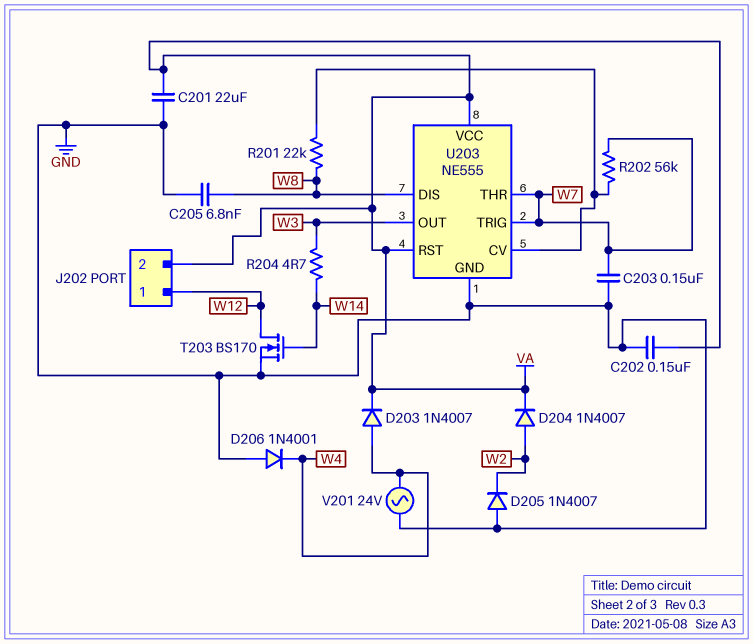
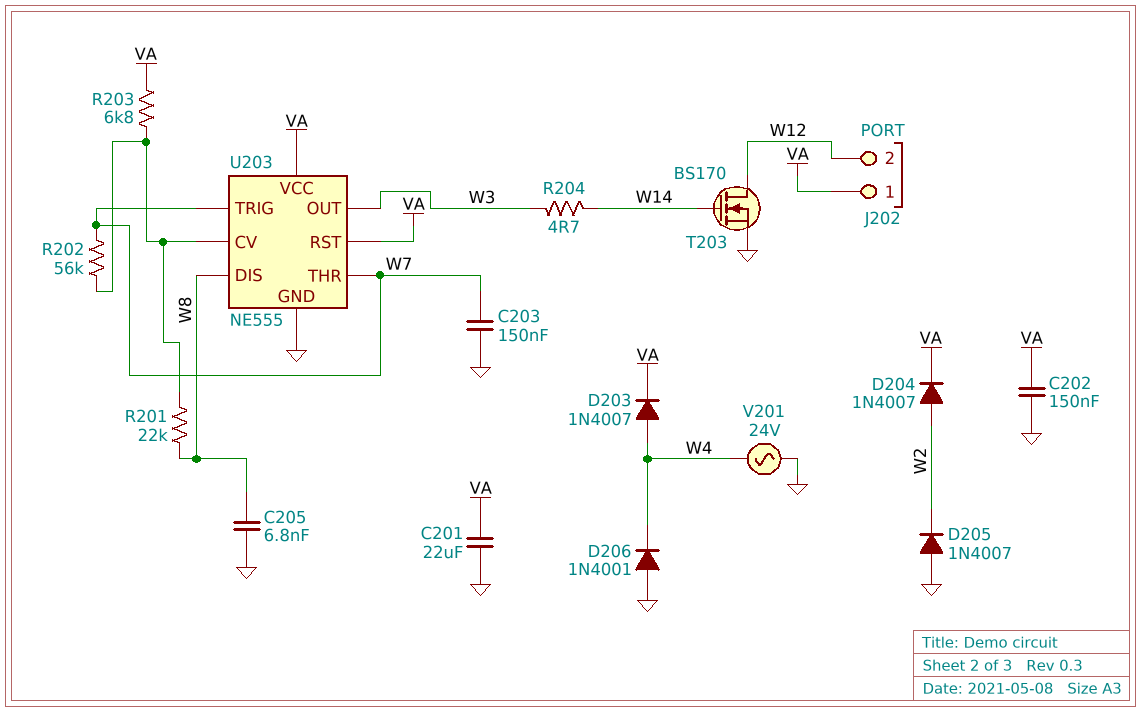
J202 pin 1: W12 -> VA
J202 pin 2: VA -> W12
R203: none -> 6.8k (U203/CV, VA)

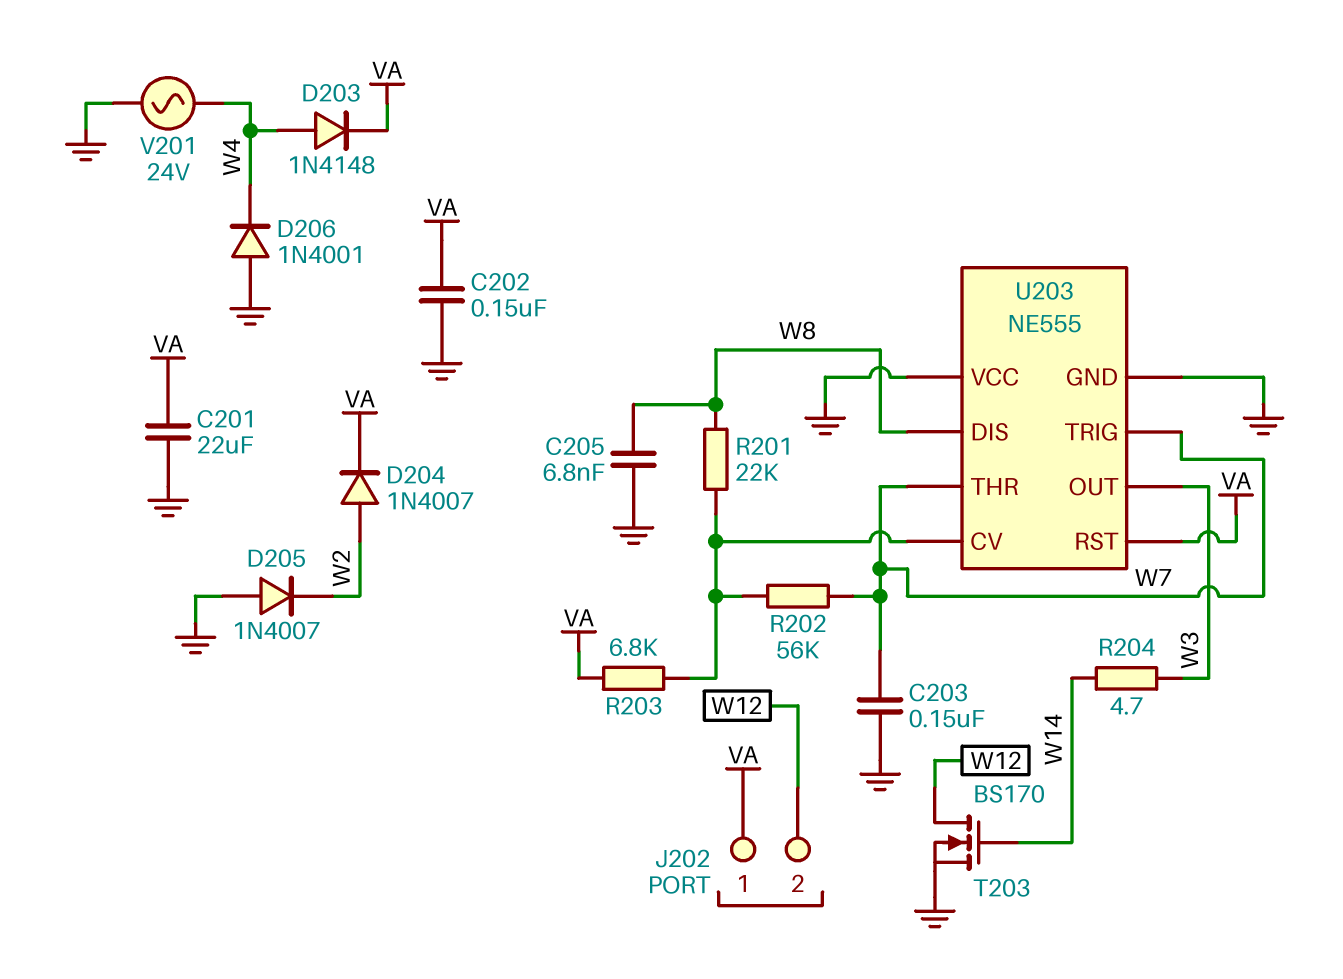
D203: diode 1N4007 (A W4, K VA) -> diode 1N4148 (A W4, K VA)
U203 pin VCC: VA -> GND

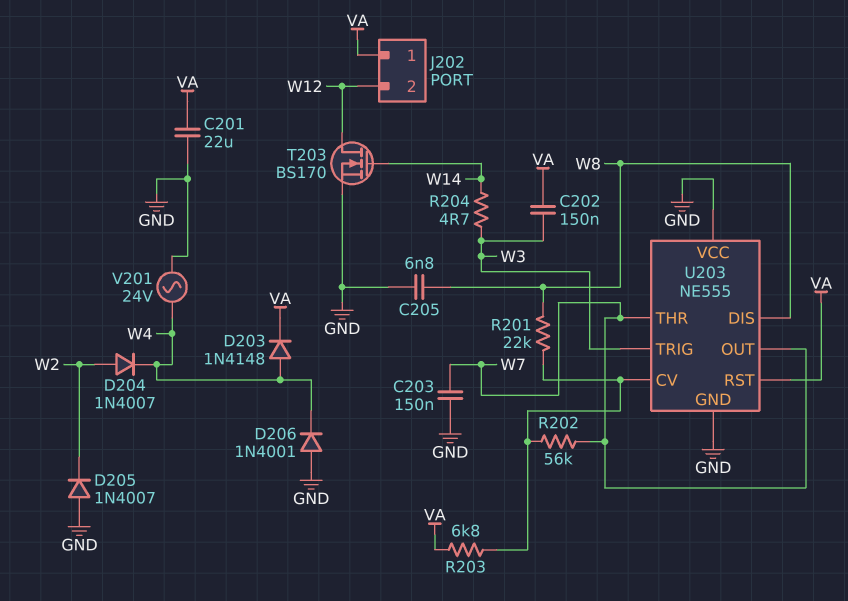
C202: 150nF (GND, VA) -> 150nF (VA, W3)
D204: diode 1N4007 (A W2, K VA) -> diode 1N4007 (A W2, K W4)
U203 pin OUT: W3 -> W7
U203 pin TRIG: W7 -> W3

